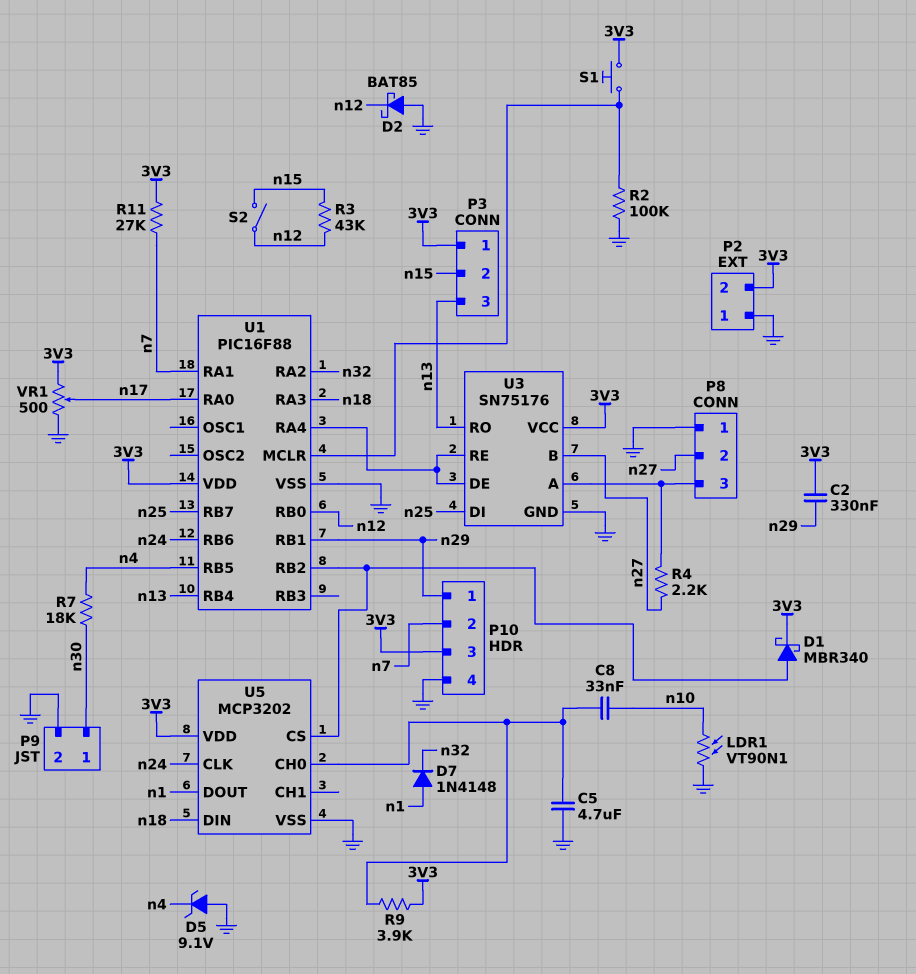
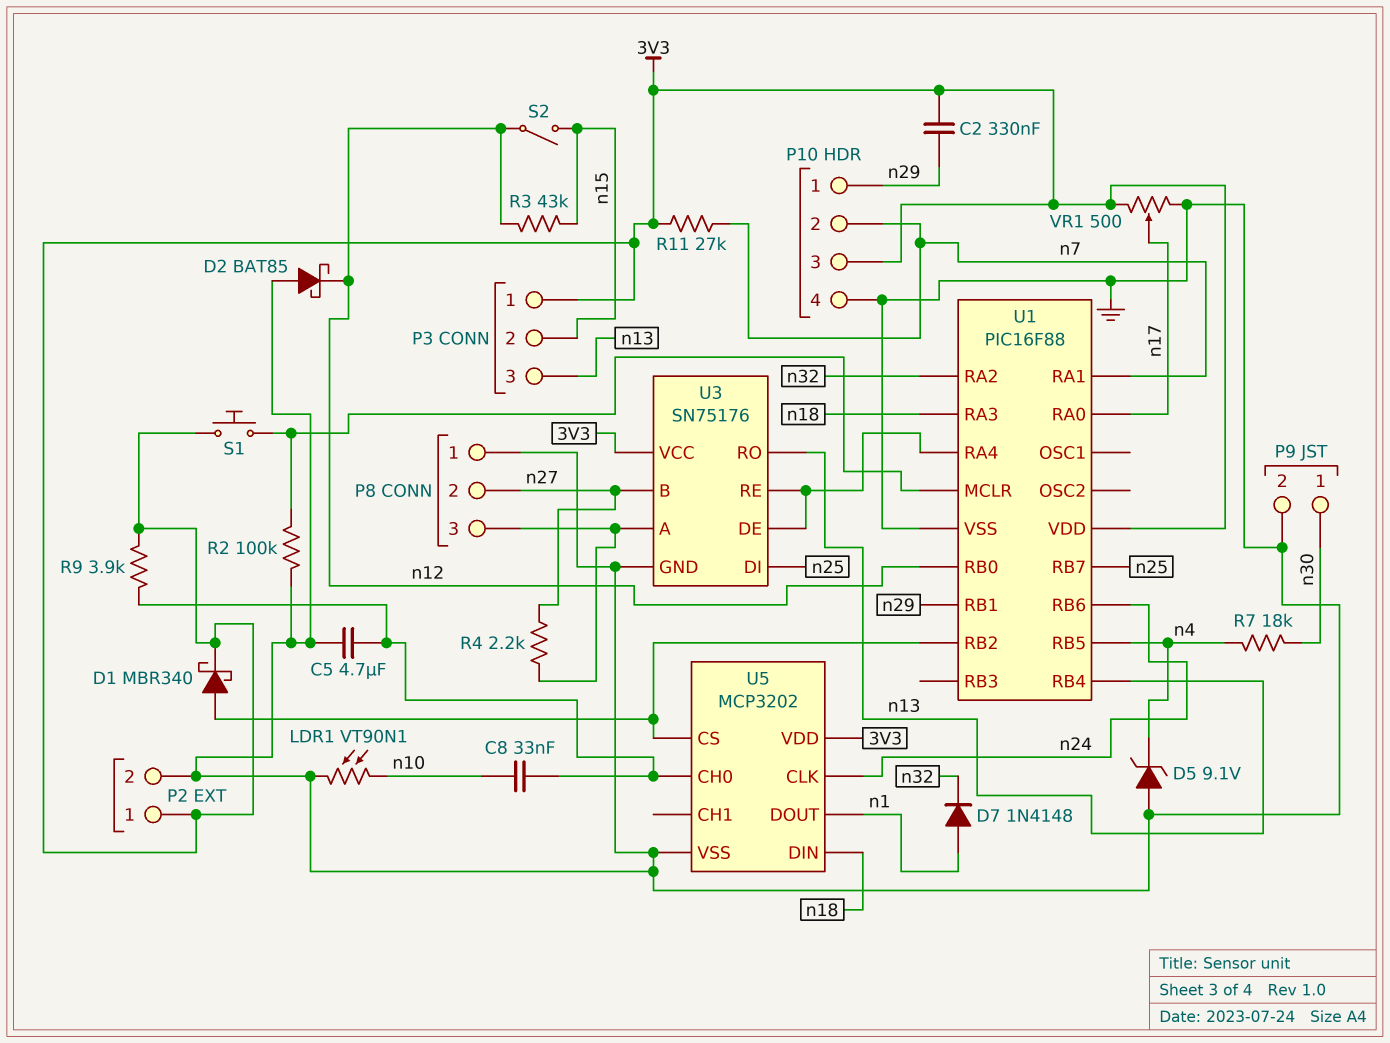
P2 pin 1: GND -> 3V3
P2 pin 2: 3V3 -> GND

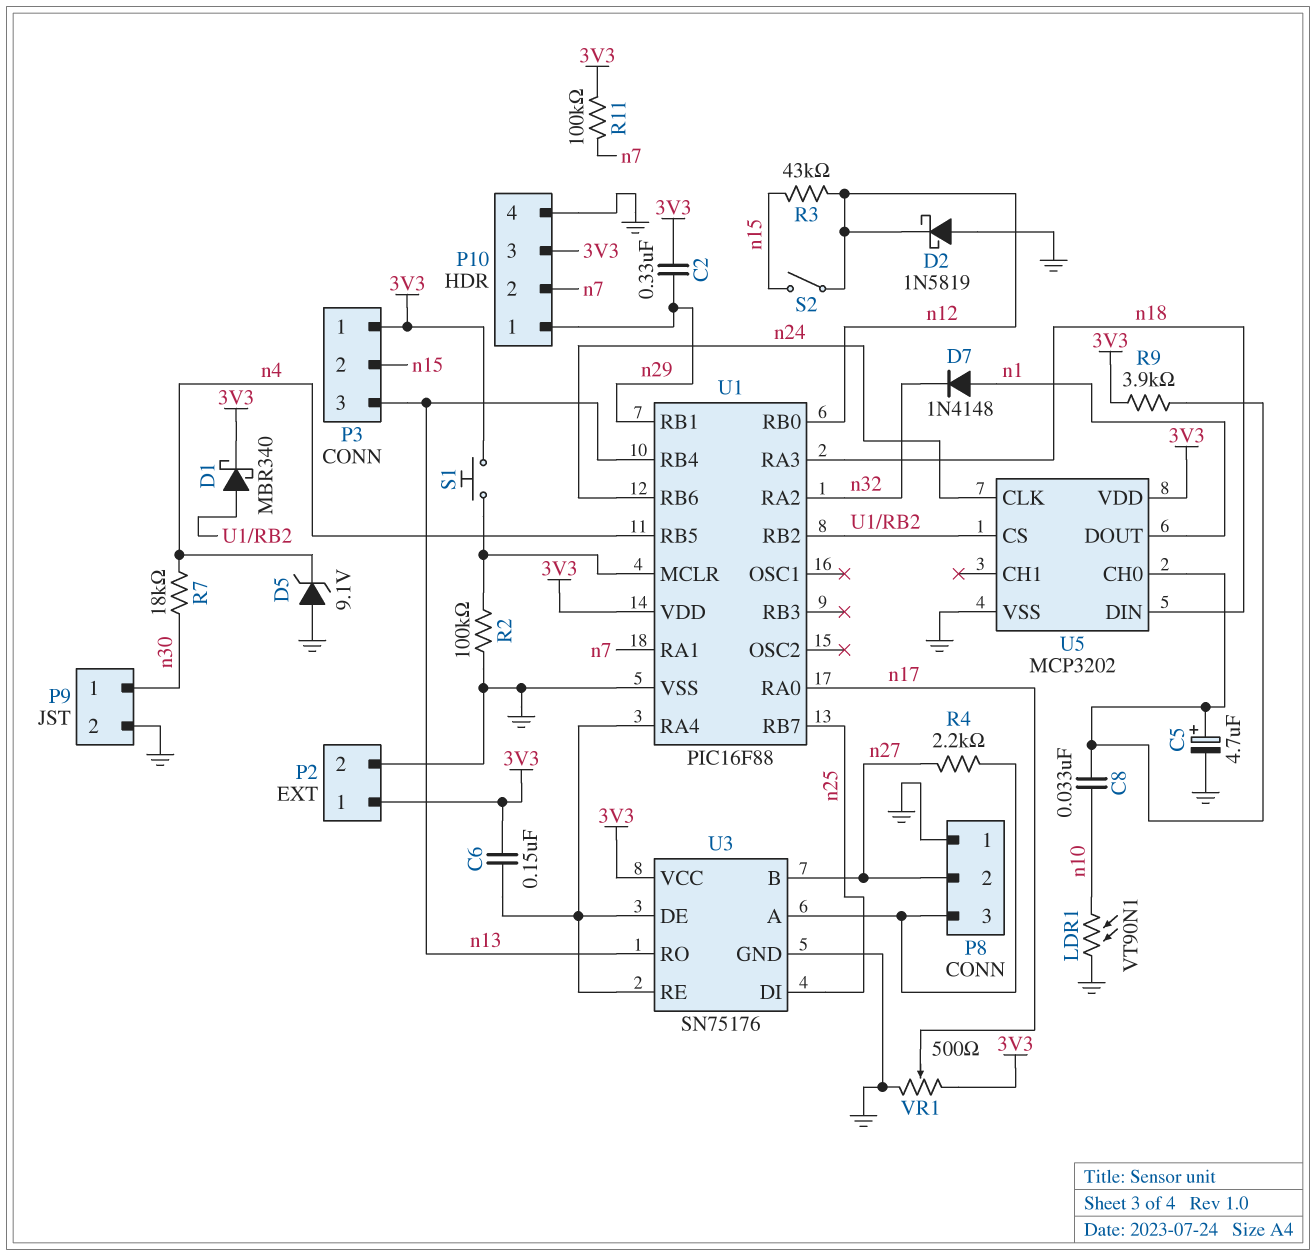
C5: 4.7uF (GND, U5/CH0) -> 4.7uF (plus U5/CH0, minus GND)
C6: none -> 150nF (3V3, U1/RA4)
D2: schottky BAT85 (A GND, K n12) -> schottky 1N5819 (A GND, K n12)
R11: 27k (3V3, n7) -> 100k (3V3, n7)

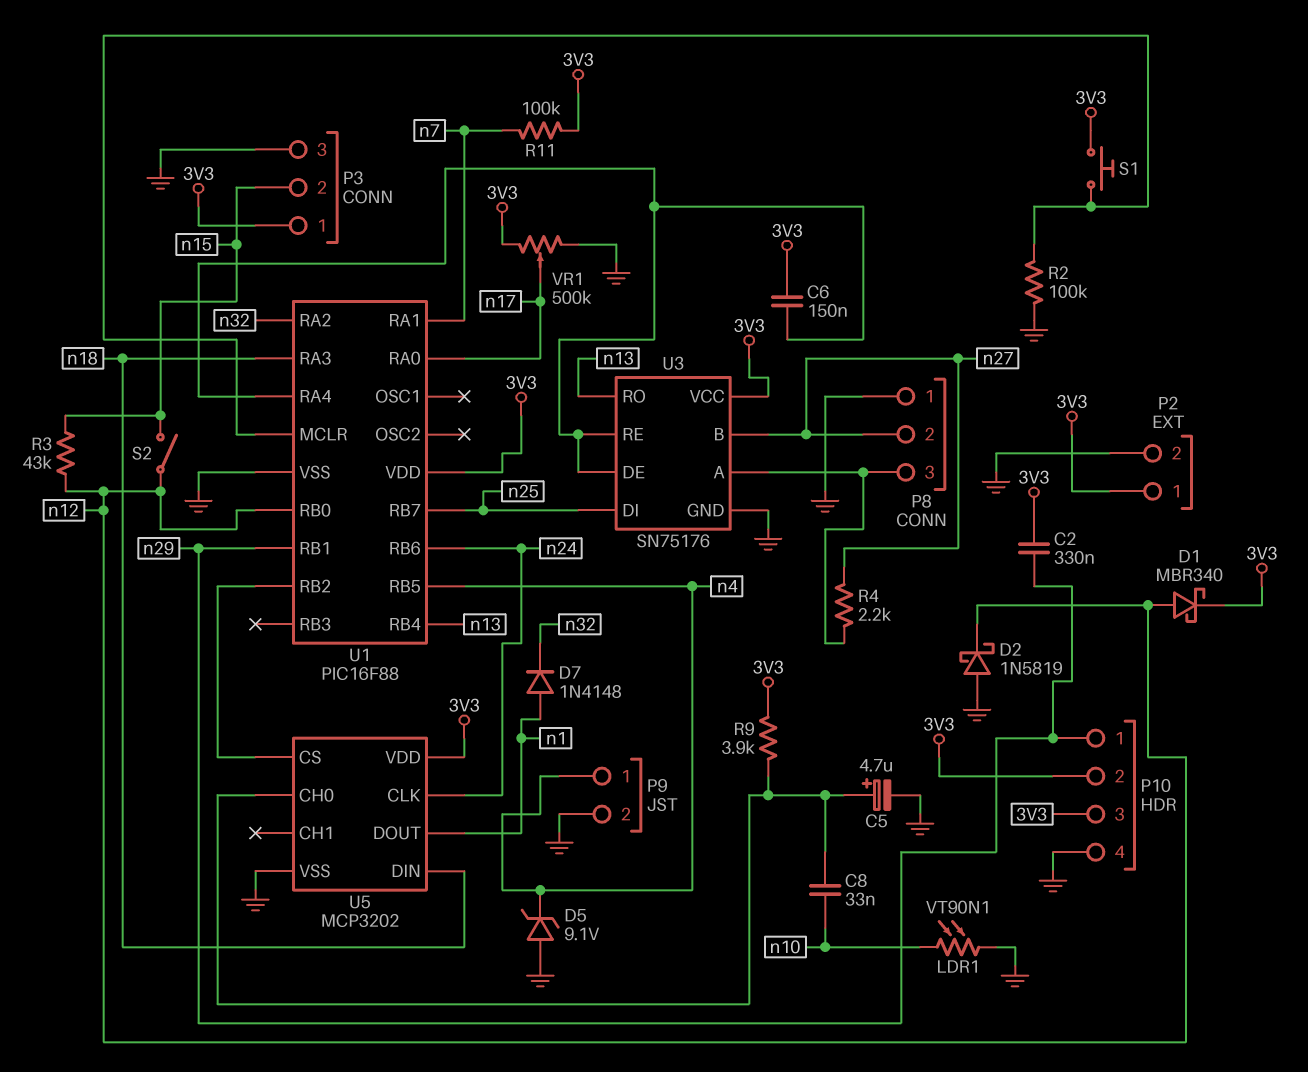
D1: schottky MBR340 (A U1/RB2, K 3V3) -> schottky MBR340 (A n12, K 3V3)
P3 pin 3: n13 -> GND
P9 pin 1: n30 -> n4
P10 pin 2: n7 -> 3V3
R7: 18k (n4, n30) -> none
VR1: 500 (3V3, GND, wiper n17) -> 500k (3V3, GND, wiper n17)

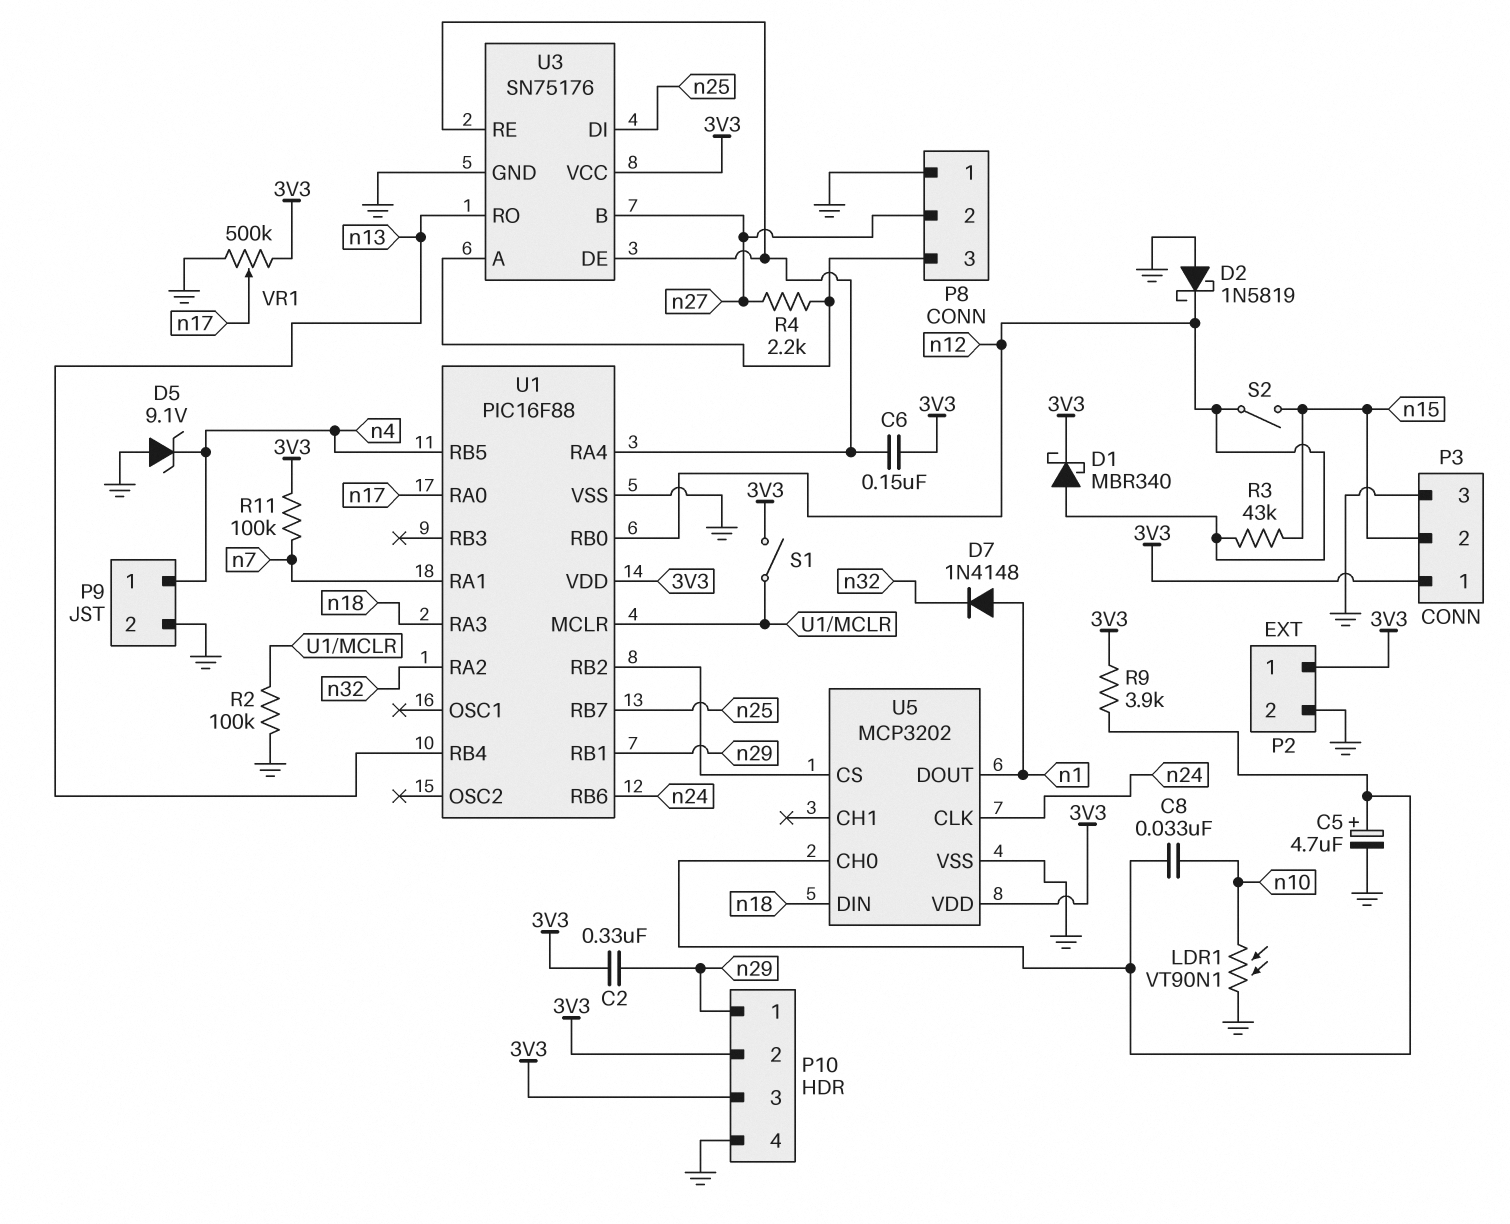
S1: button (3V3, U1/MCLR) -> switch (3V3, U1/MCLR)

